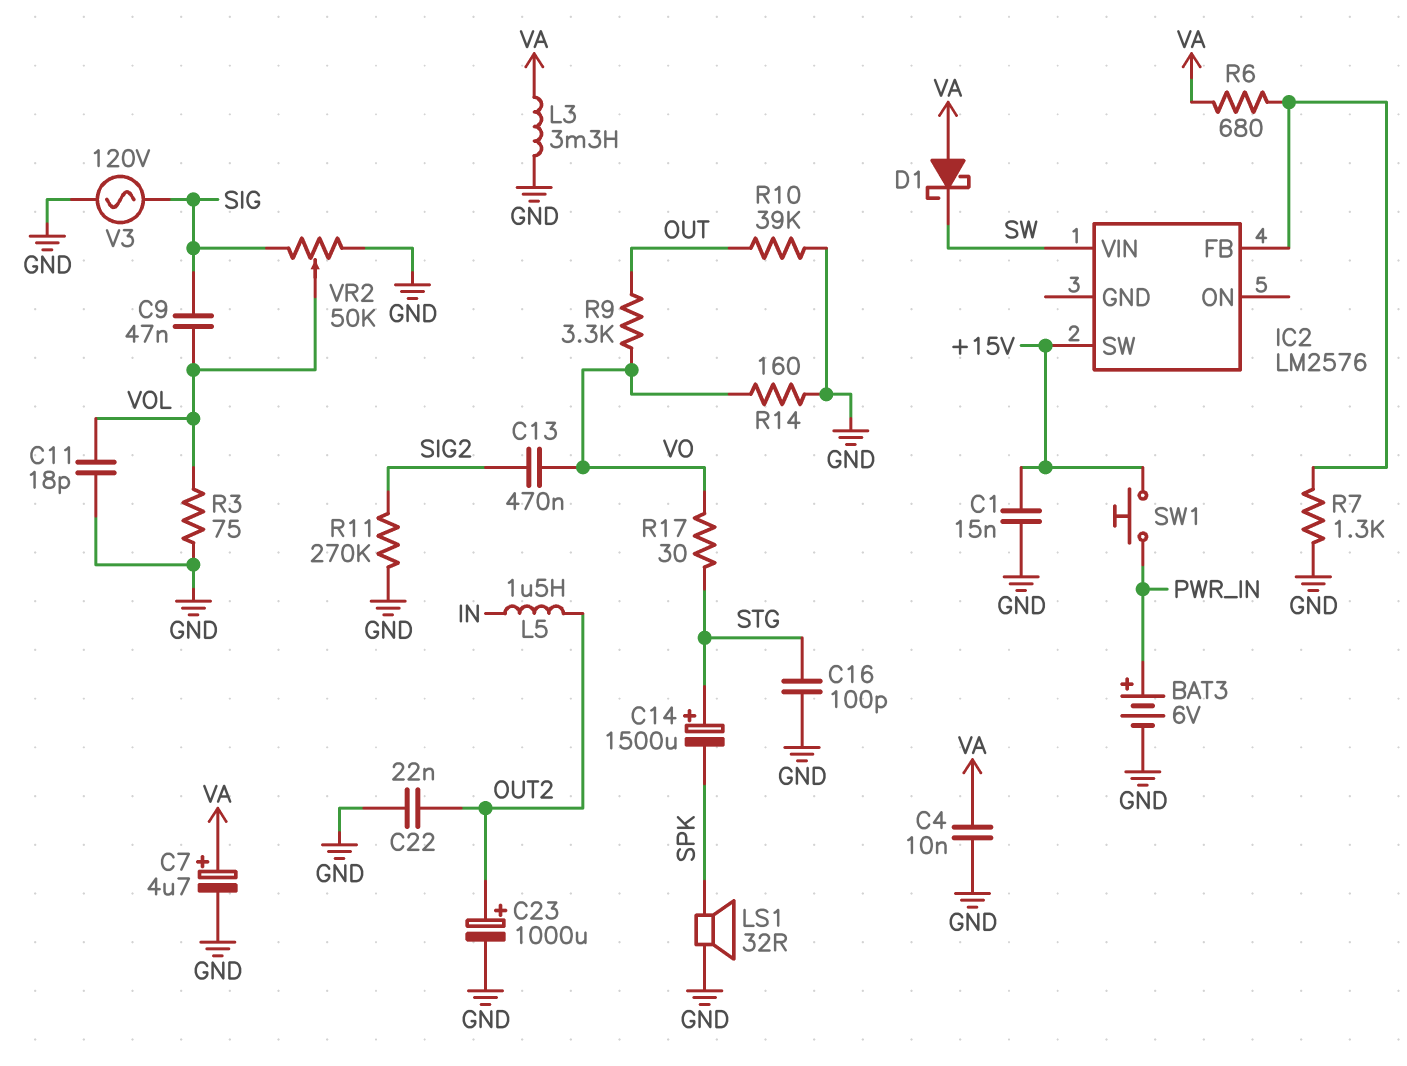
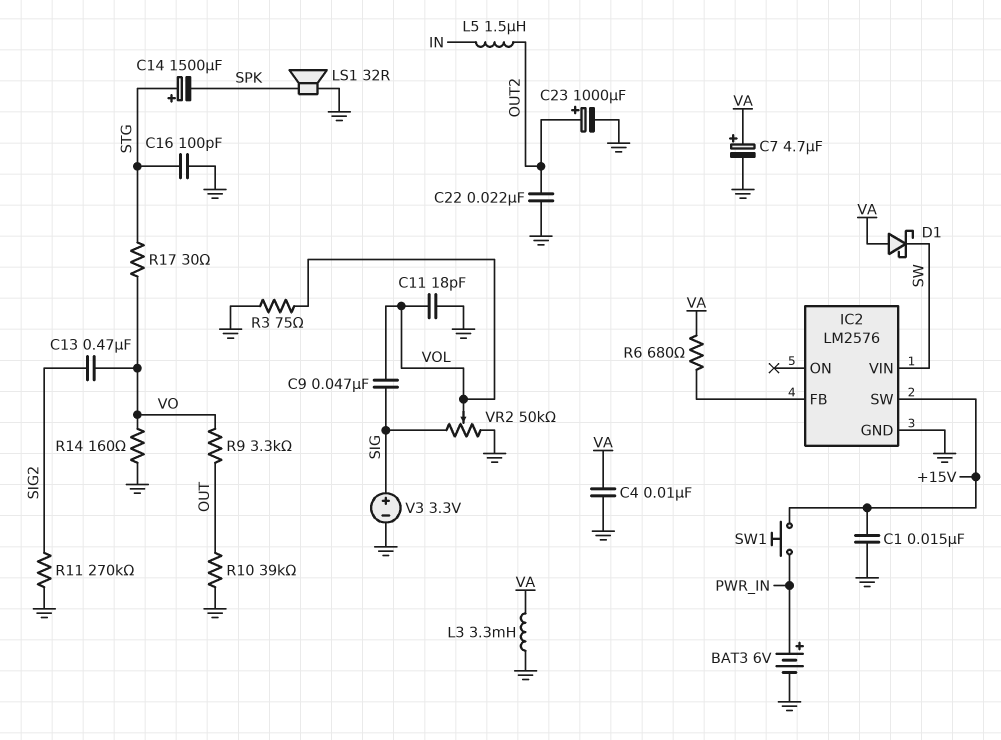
IC2 pin GND: none -> GND
R7: 1.3k (GND, IC2/FB) -> none
V3: AC 120V (GND, SIG) -> 3.3V (plus SIG, minus GND)

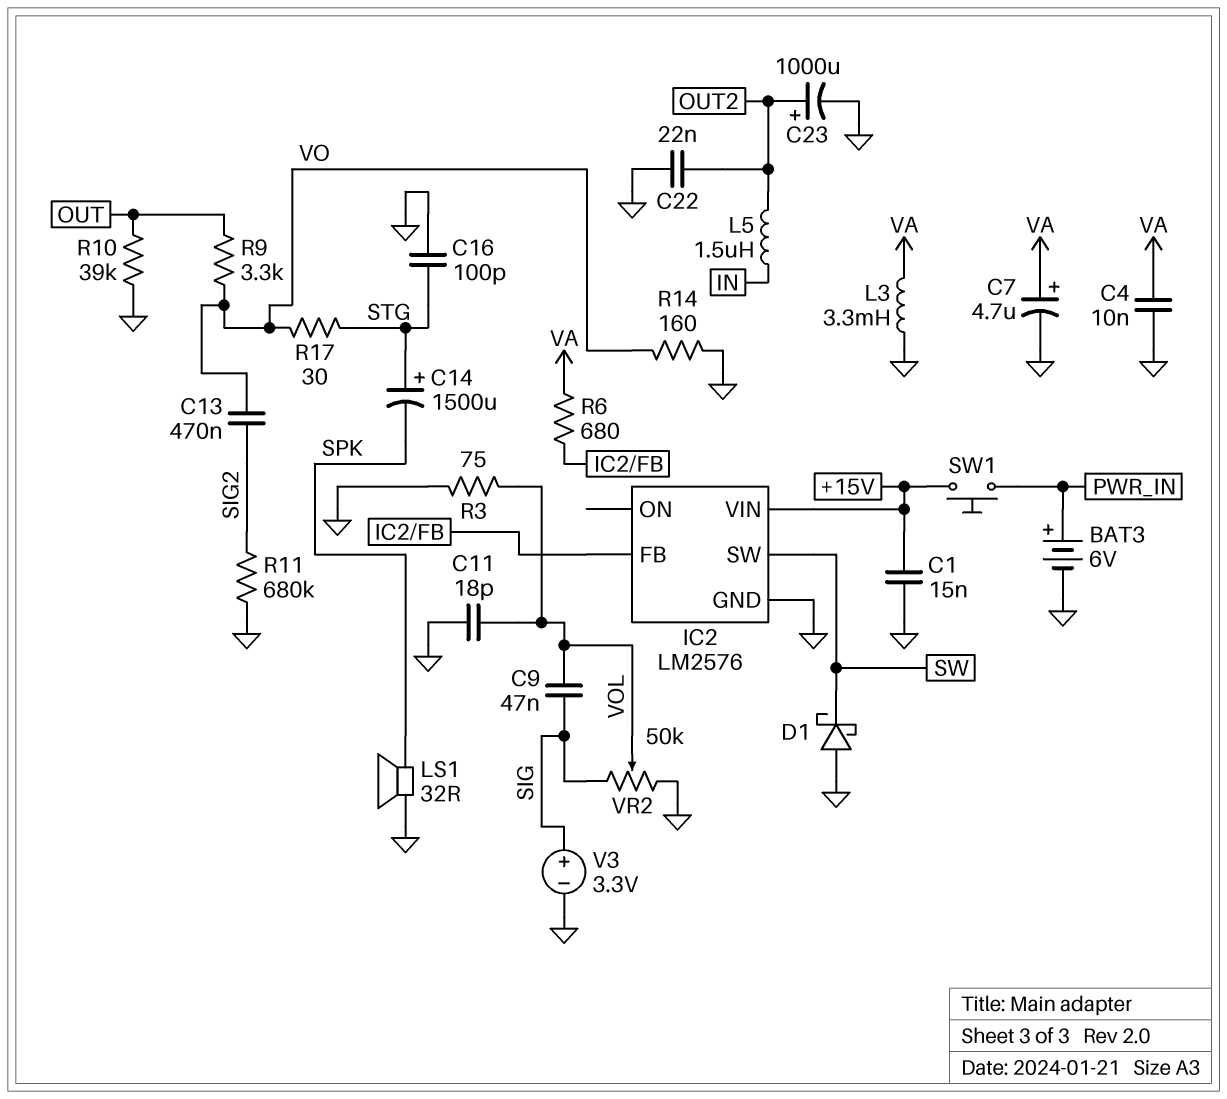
D1: schottky (A VA, K SW) -> schottky (A GND, K SW)
IC2 pin SW: +15V -> SW
IC2 pin VIN: SW -> +15V
R11: 270k (GND, SIG2) -> 680k (GND, SIG2)

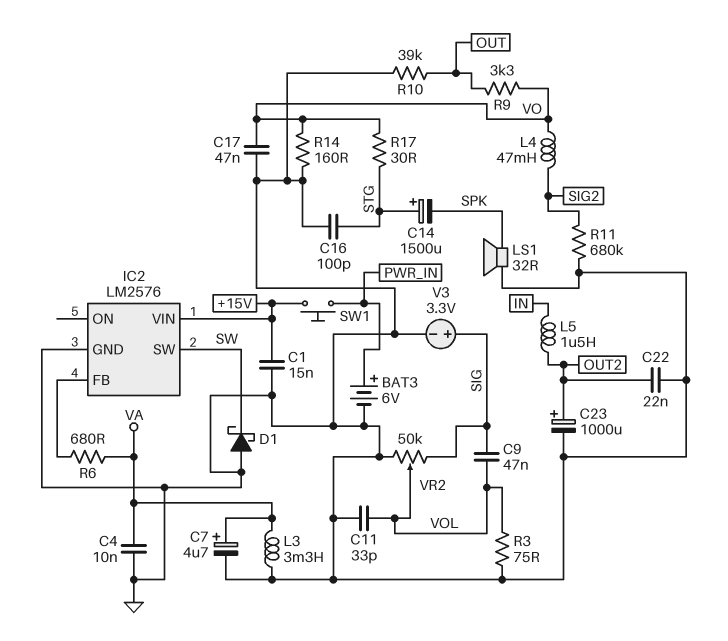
C11: 18pF (GND, VOL) -> 33pF (GND, VOL)
C13: 470nF (SIG2, VO) -> none
C17: none -> 47nF (GND, VO)
L4: none -> 47mH (SIG2, VO)

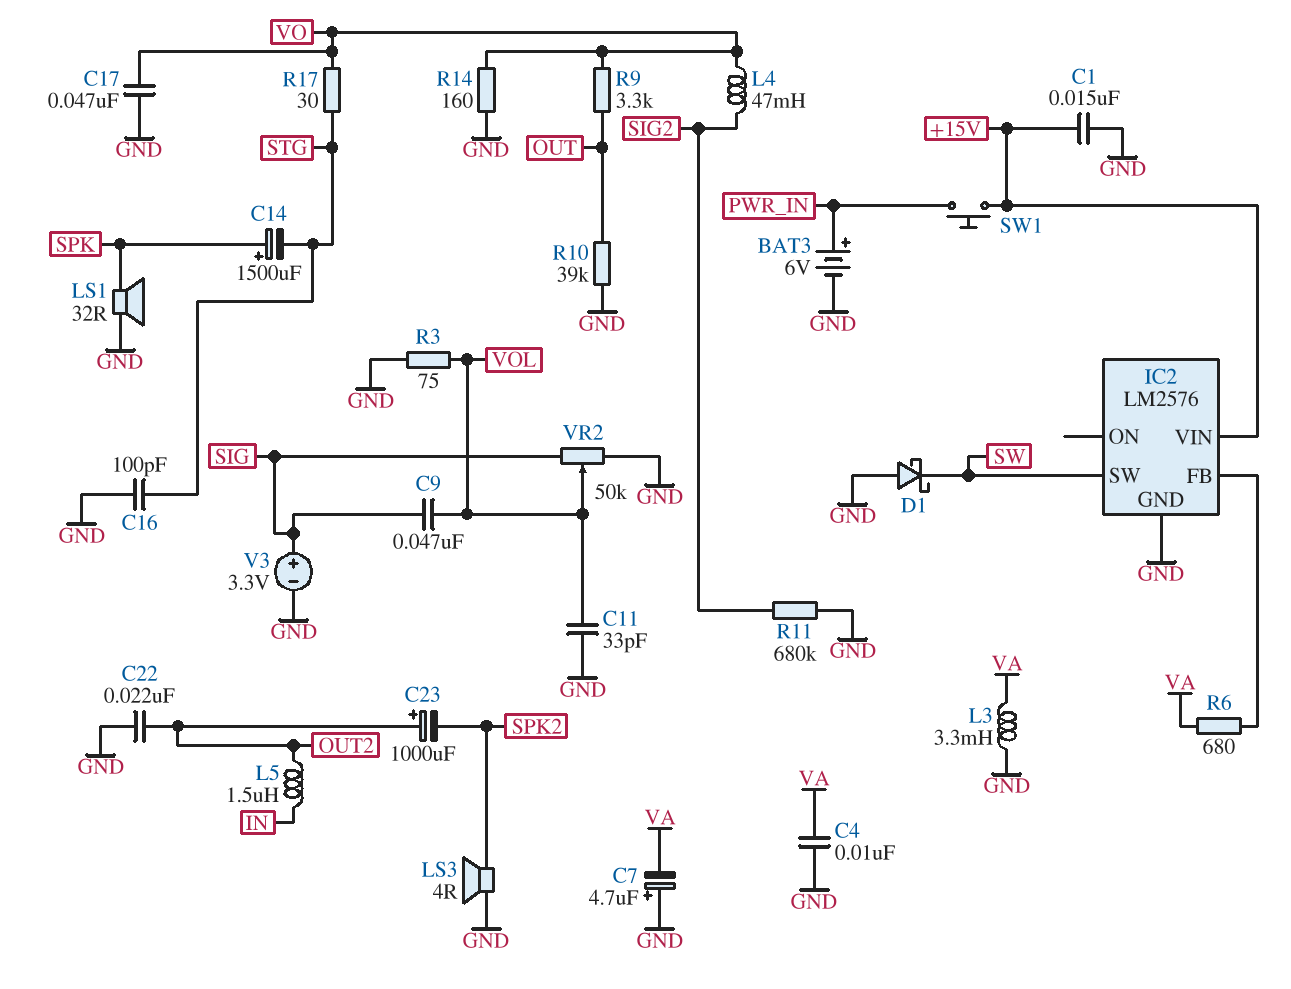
C7: 4.7uF (plus VA, minus GND) -> 4.7uF (plus GND, minus VA)
C14: 1500uF (plus STG, minus SPK) -> 1500uF (plus SPK, minus STG)
C23: 1000uF (plus OUT2, minus GND) -> 1000uF (plus OUT2, minus SPK2)
LS3: none -> speaker 4R (GND, SPK2)

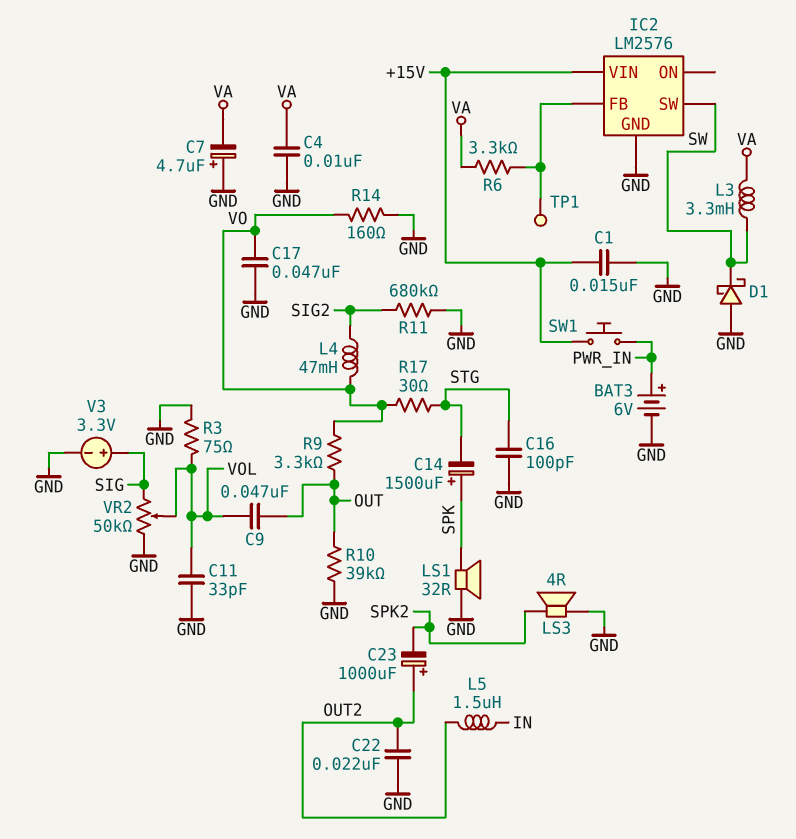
C9: 47nF (SIG, VOL) -> 47nF (OUT, VOL)
L3: 3.3mH (GND, VA) -> 3.3mH (SW, VA)
R6: 680 (IC2/FB, VA) -> 3.3k (IC2/FB, VA)
TP1: none -> test point (IC2/FB)

